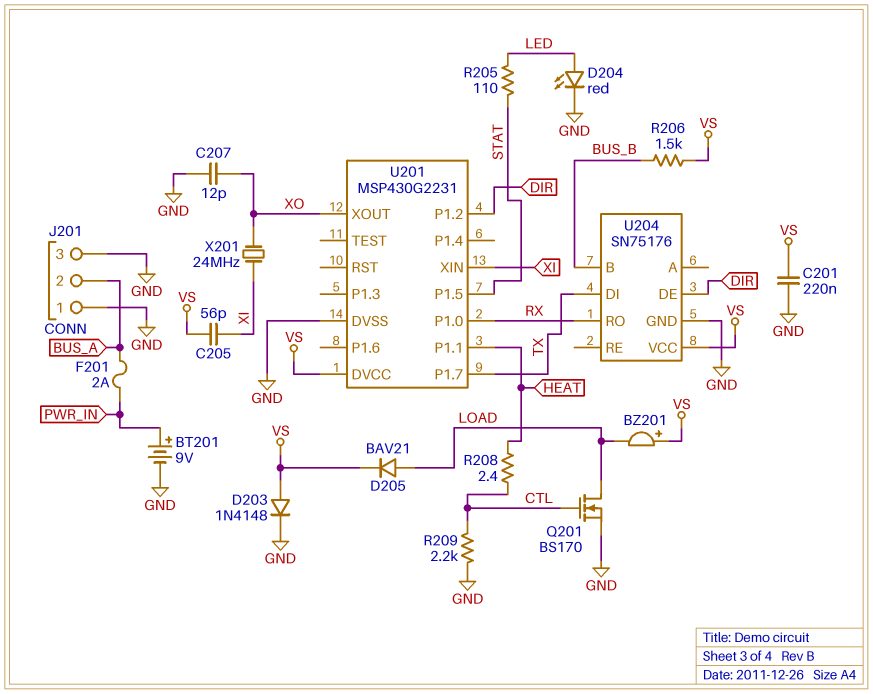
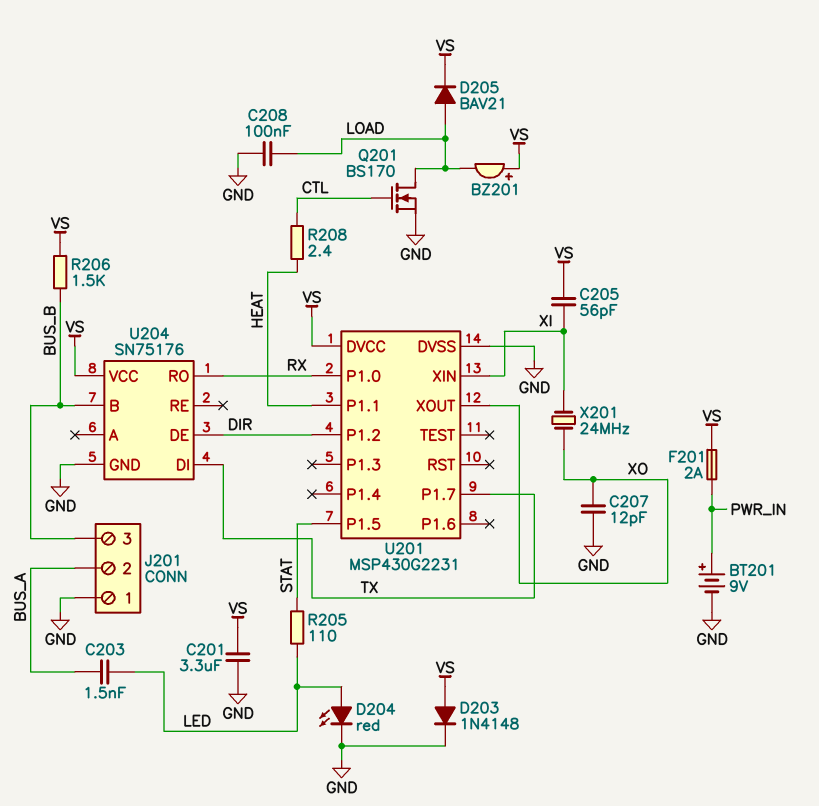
C201: 220nF (GND, VS) -> 3.3uF (GND, VS)
C203: none -> 1.5nF (BUS_A, LED)
C208: none -> 100nF (GND, LOAD)
F201: 2A (BUS_A, PWR_IN) -> 2A (PWR_IN, VS)
J201 pin 3: GND -> BUS_B
R209: 2.2k (CTL, GND) -> none

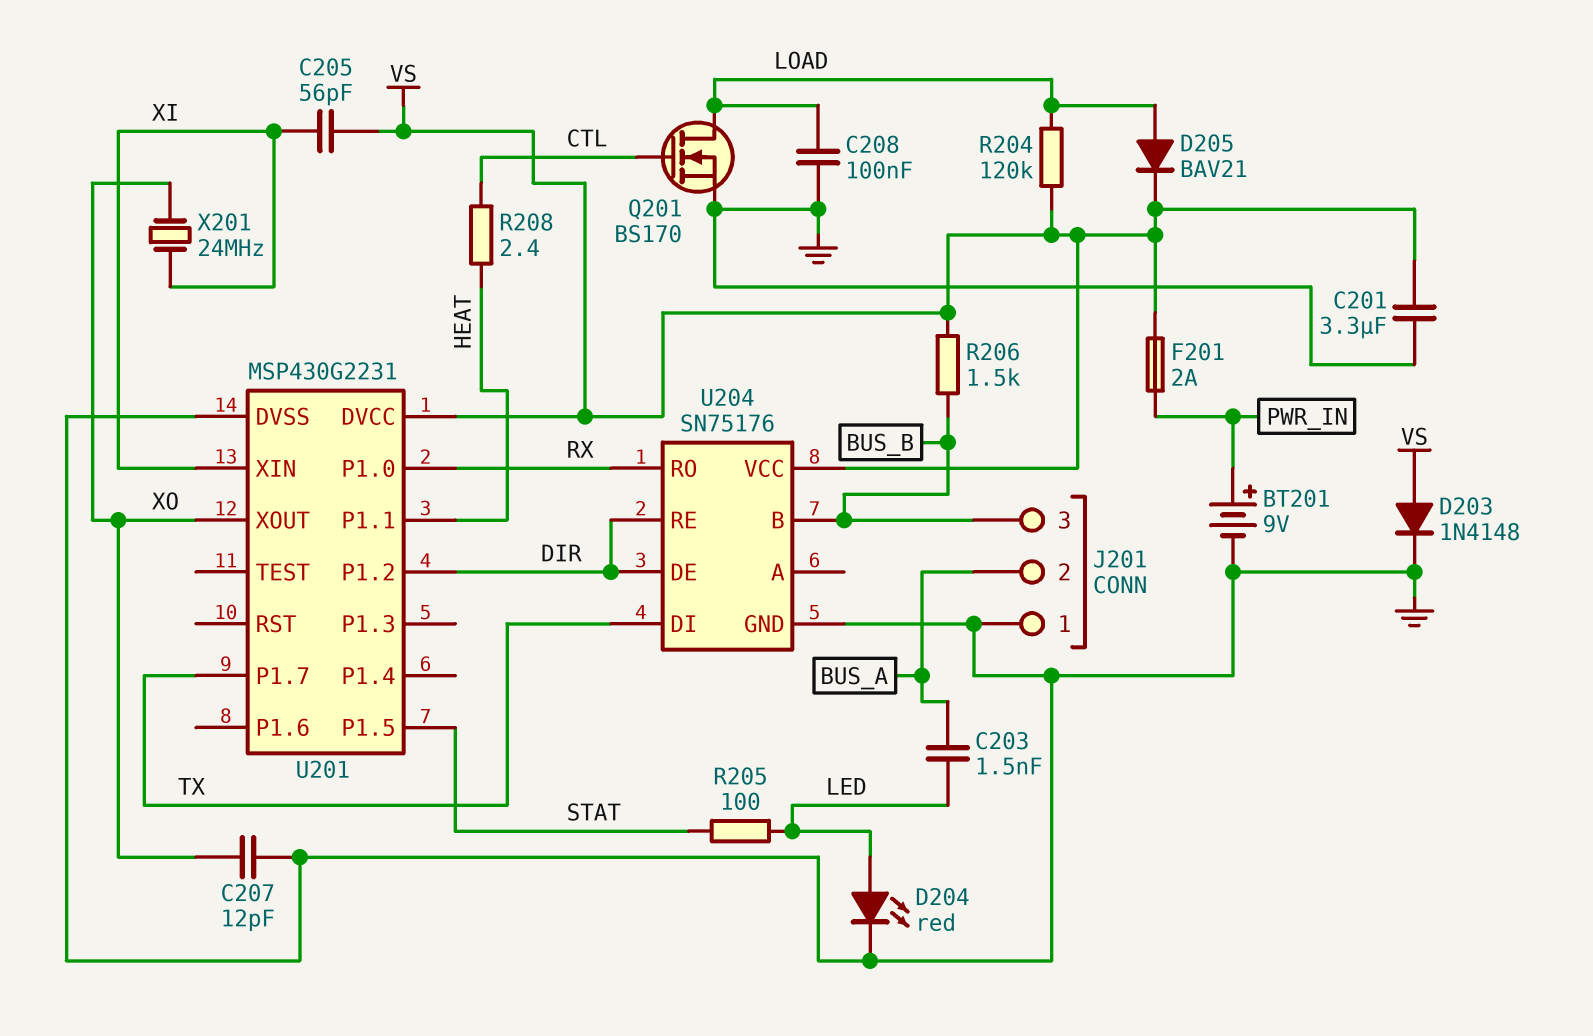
BZ201: buzzer (plus VS, minus LOAD) -> none
R204: none -> 120k (LOAD, VS)
R205: 110 (LED, STAT) -> 100 (LED, STAT)
U204 pin RE: none -> DIR

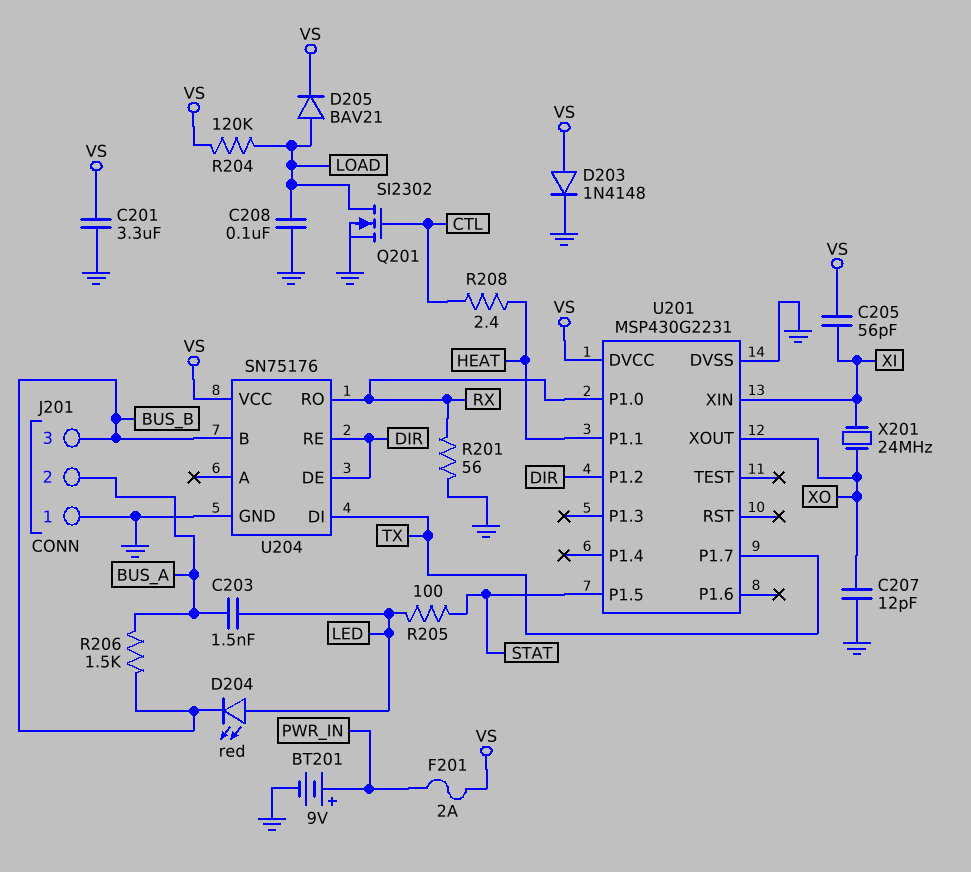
D204: LED red (A LED, K GND) -> LED red (A LED, K BUS_B)
Q201: NMOS BS170 (G CTL, D LOAD, S GND) -> NMOS SI2302 (G CTL, D LOAD, S GND)
R201: none -> 56 (GND, RX)
R206: 1.5k (BUS_B, VS) -> 1.5k (BUS_A, BUS_B)

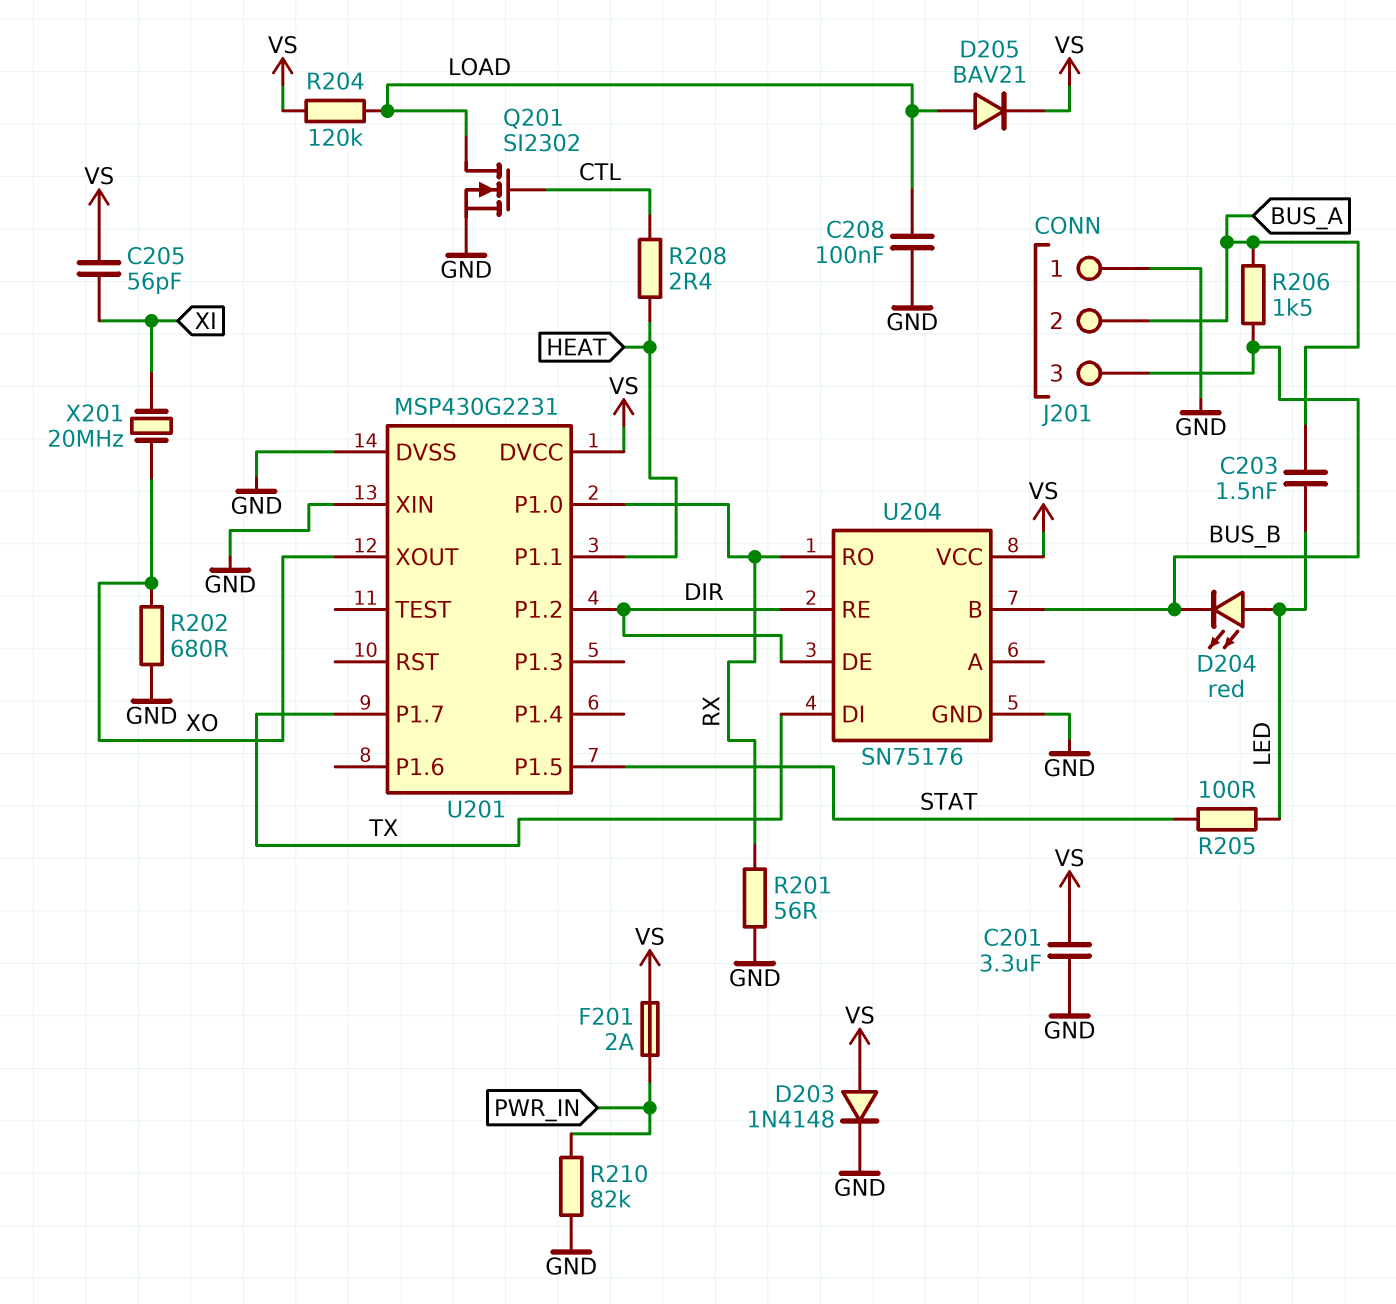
BT201: 9V (plus PWR_IN, minus GND) -> none
C207: 12pF (GND, XO) -> none
R202: none -> 680 (GND, XO)
R210: none -> 82k (GND, PWR_IN)
U201 pin XIN: XI -> GND
X201: 24MHz (XI, XO) -> 20MHz (XI, XO)

